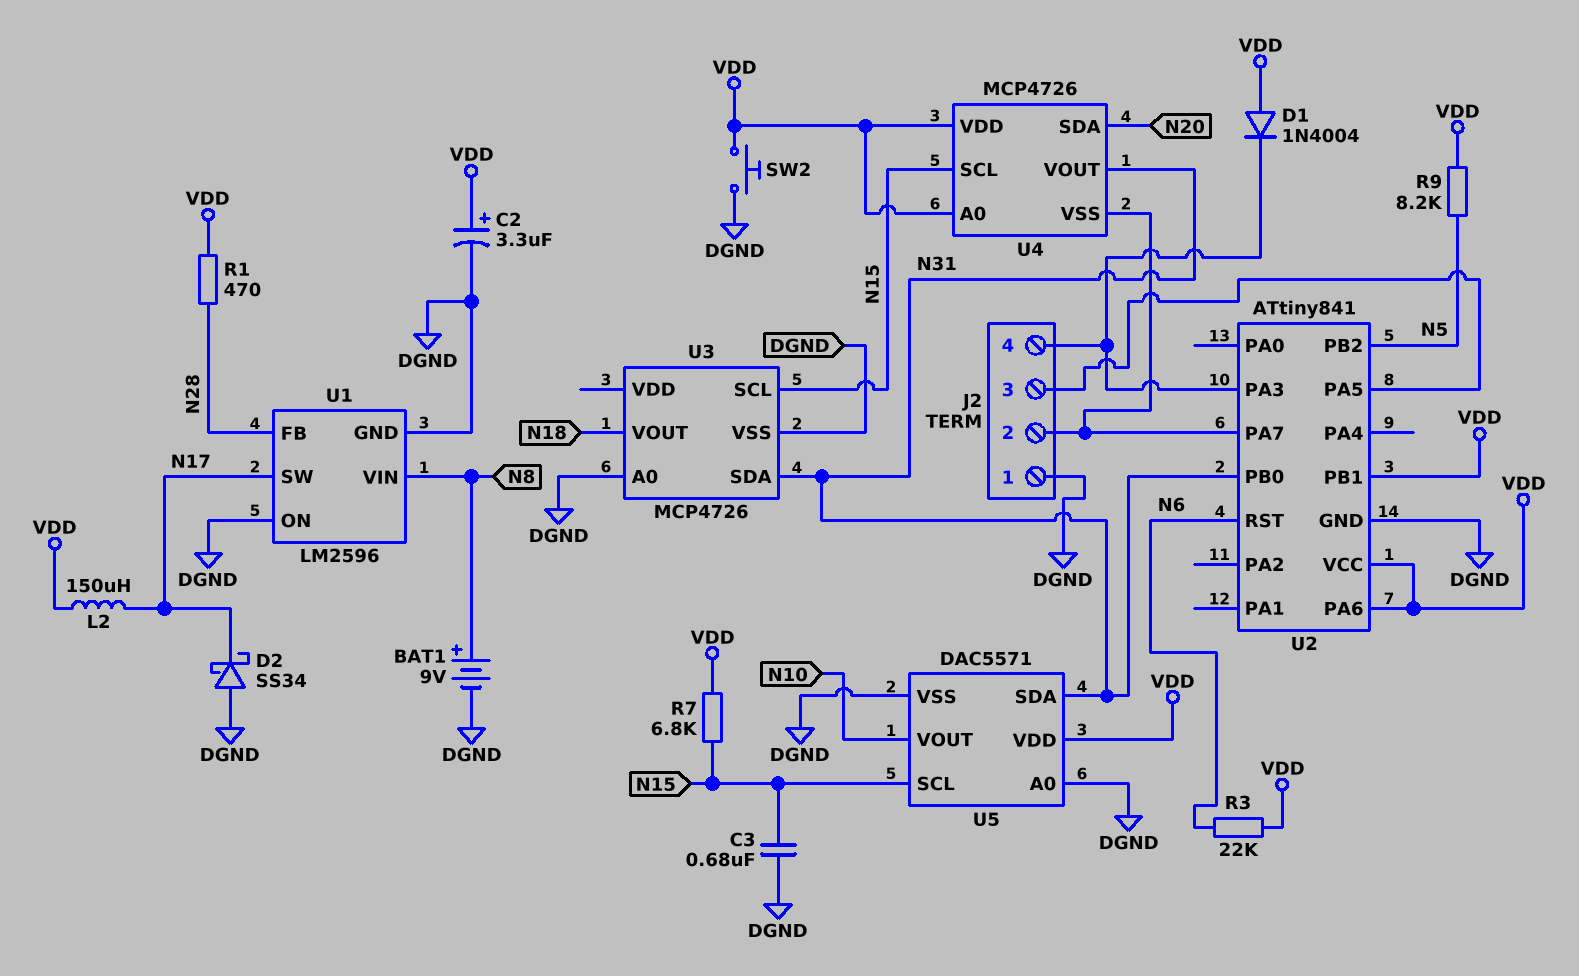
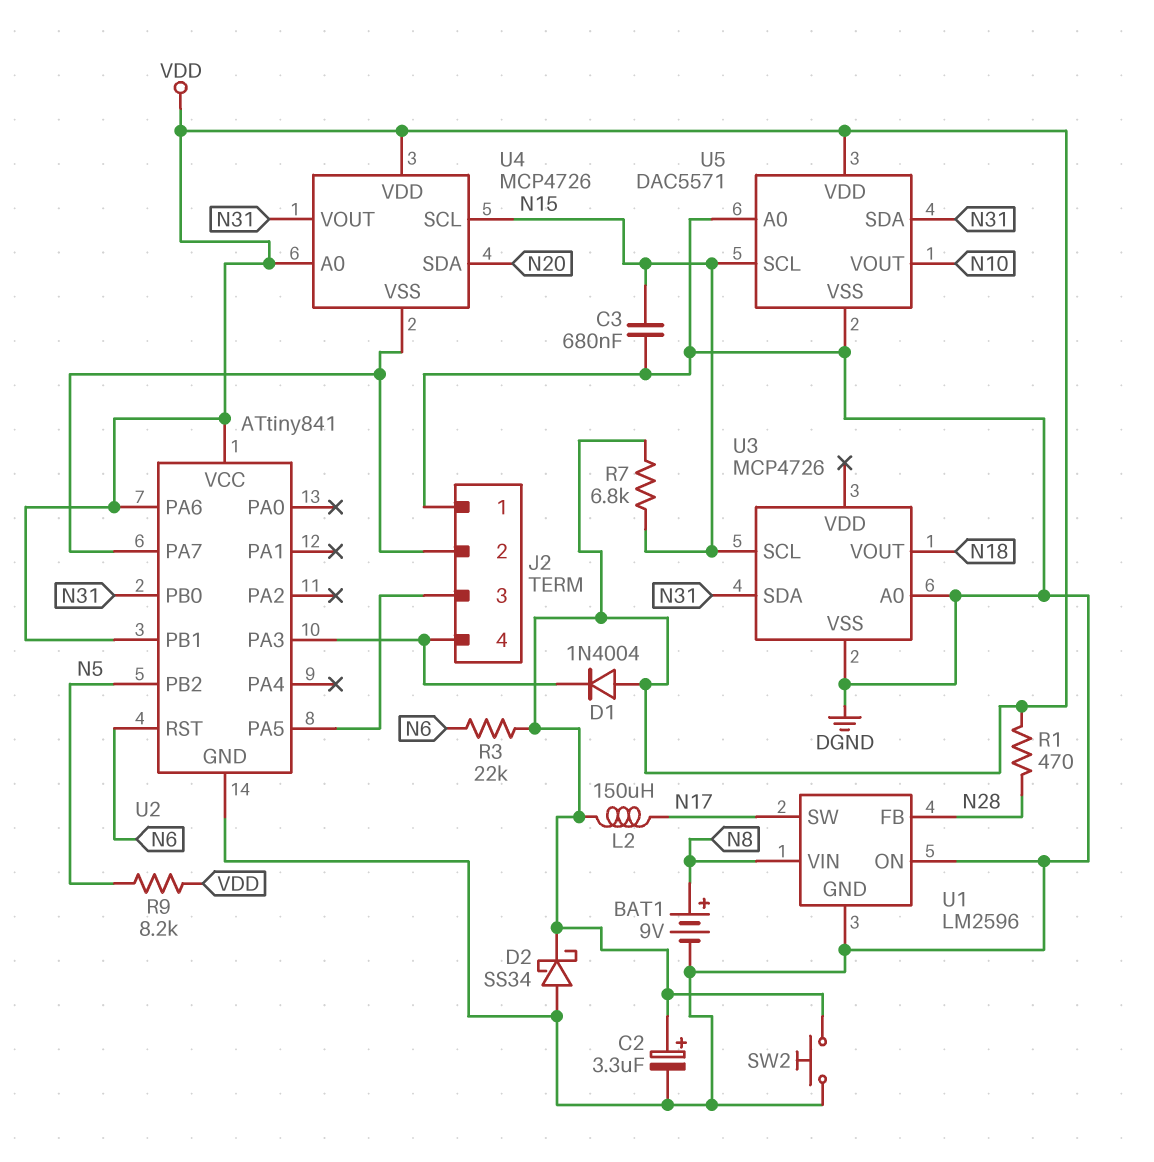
D2: schottky SS34 (A DGND, K N17) -> schottky SS34 (A DGND, K VDD)

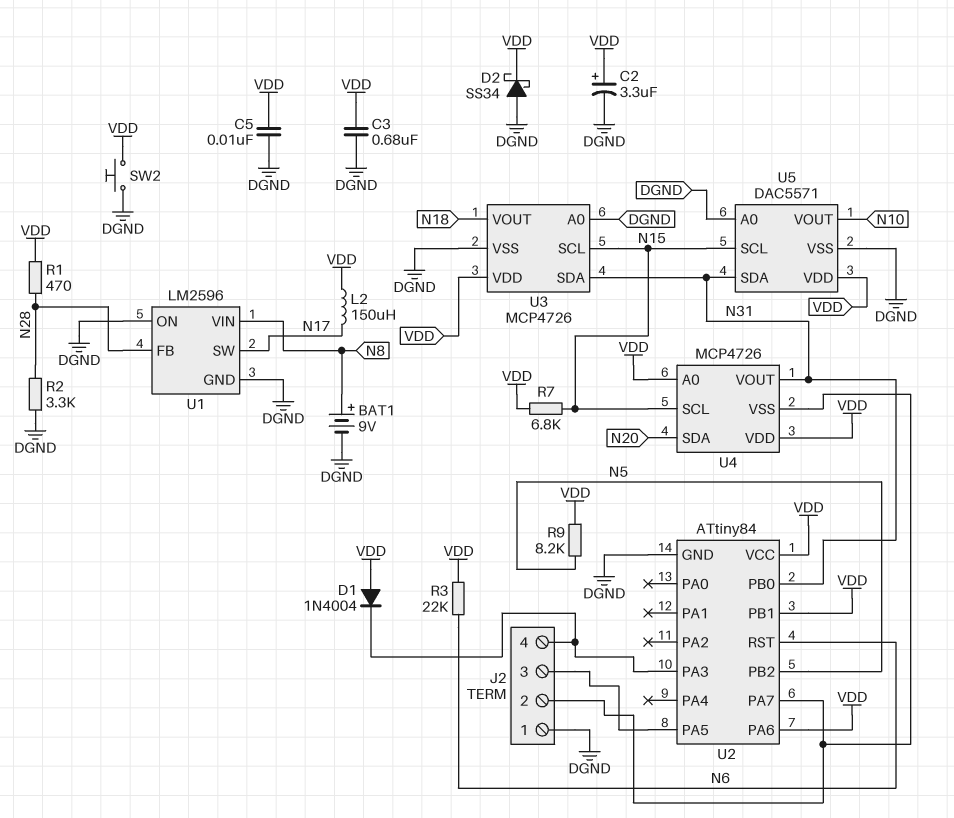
C3: 680nF (DGND, N15) -> 680nF (DGND, VDD)
C5: none -> 10nF (DGND, VDD)
R2: none -> 3.3k (DGND, N28)
U2: ATtiny841 -> ATtiny84
U3 pin VDD: none -> VDD

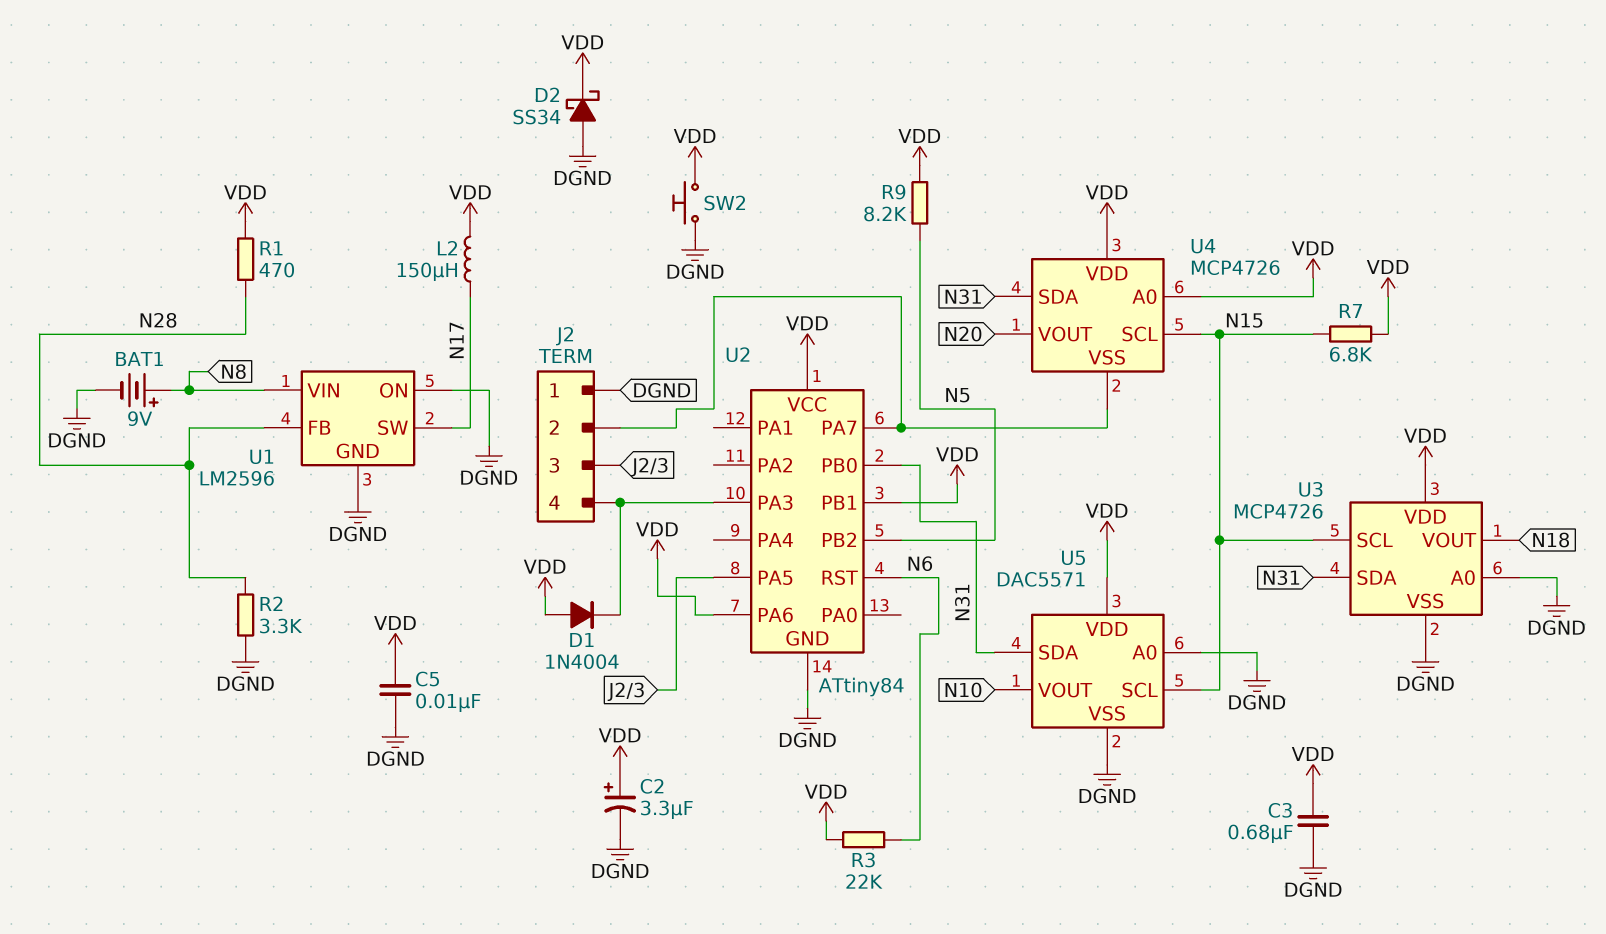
U4 pin SDA: N20 -> N31
U4 pin VOUT: N31 -> N20

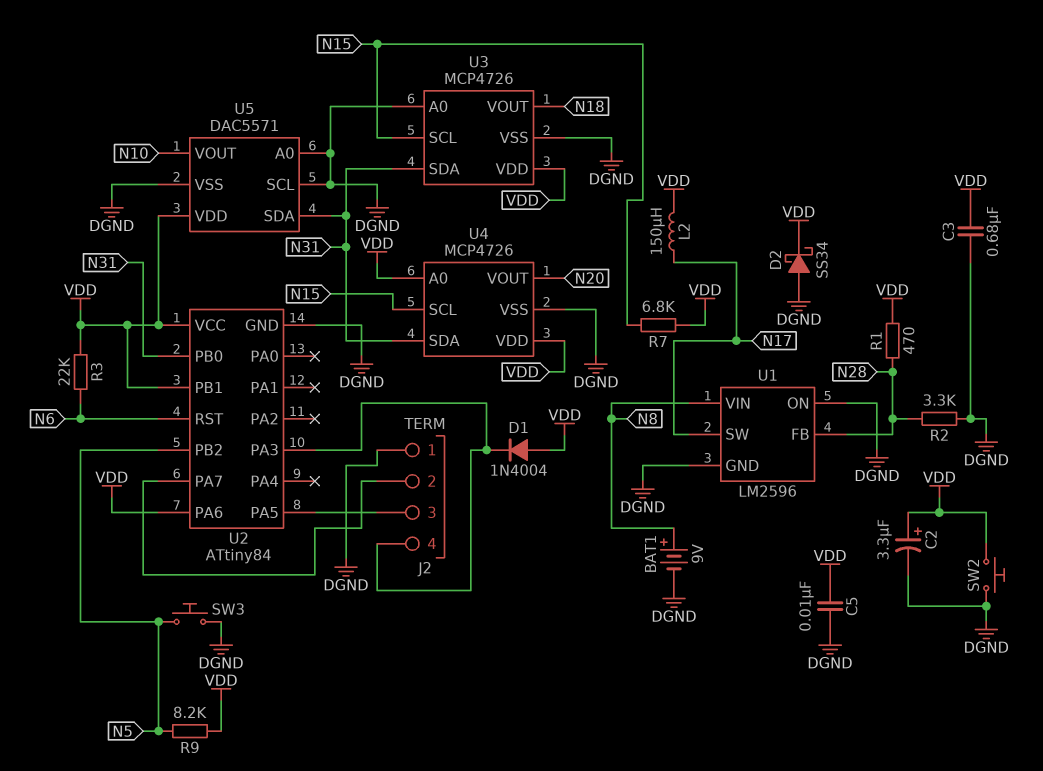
SW3: none -> button (DGND, N5)
U4 pin VSS: J2/2 -> DGND
U5 pin SCL: N15 -> DGND

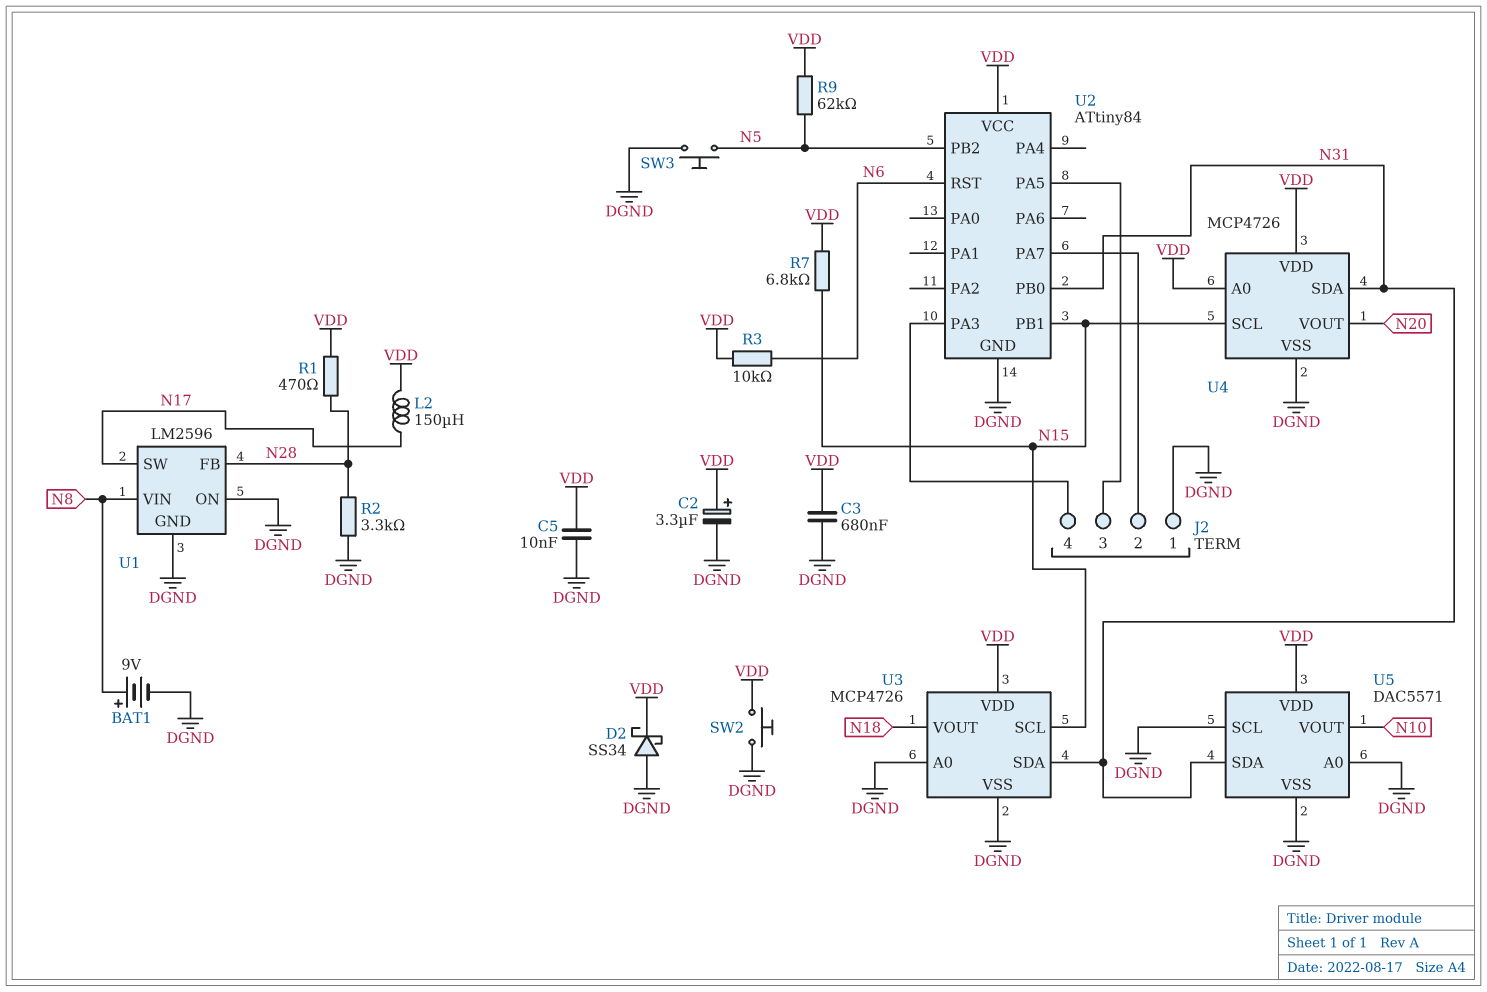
D1: diode 1N4004 (A VDD, K J2/4) -> none
R3: 22k (N6, VDD) -> 10k (N6, VDD)
R9: 8.2k (N5, VDD) -> 62k (N5, VDD)
U2 pin PA6: VDD -> none
U2 pin PB1: VDD -> N15

